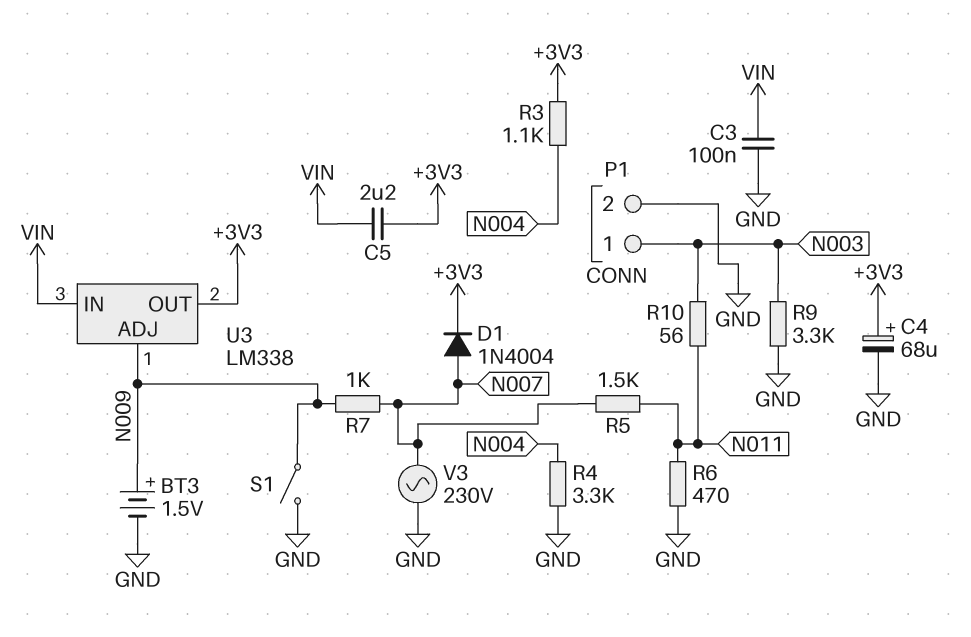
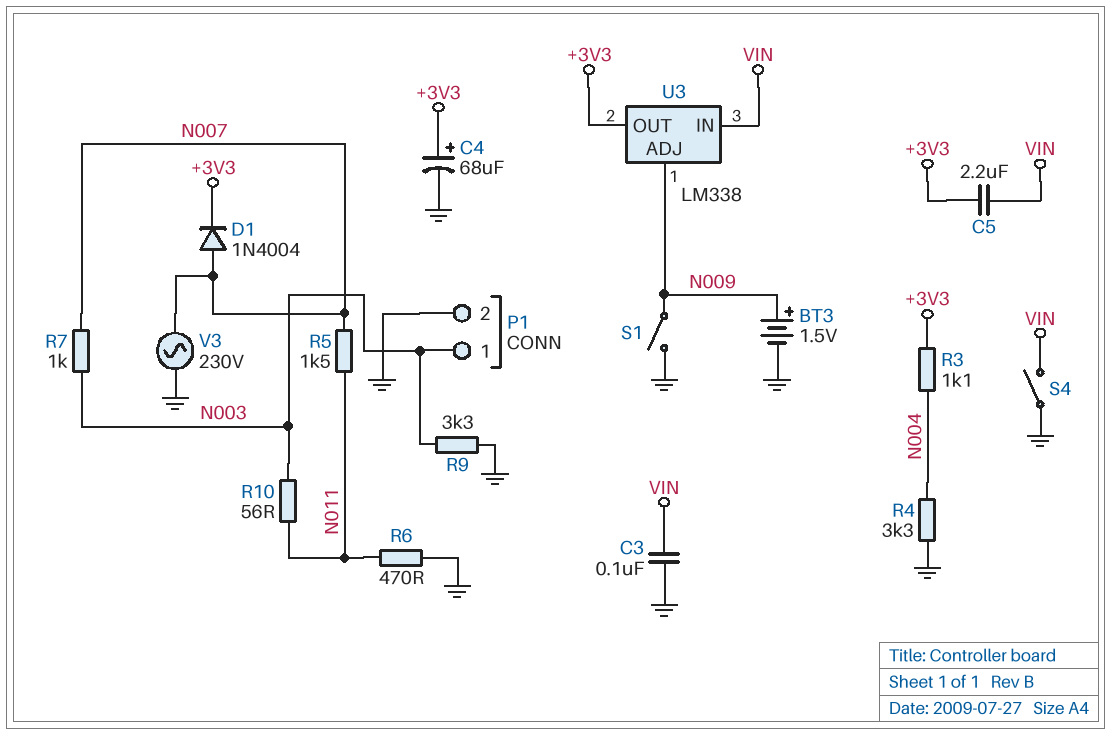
R7: 1k (N007, N009) -> 1k (N003, N007)
S4: none -> switch (GND, VIN)

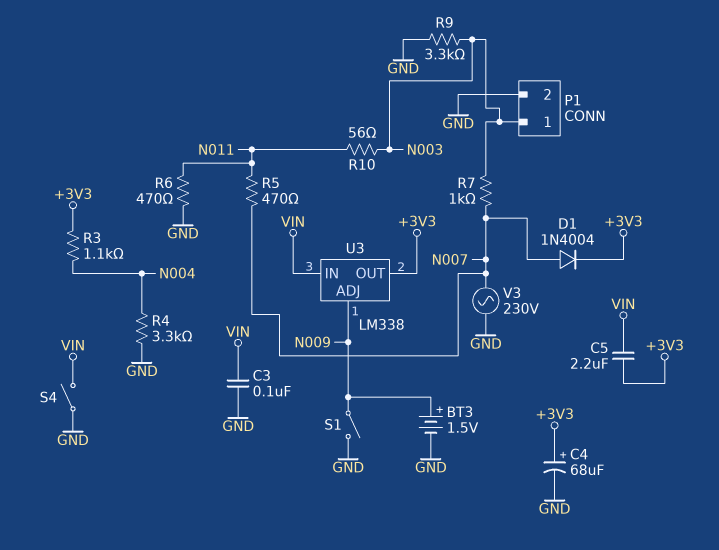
R5: 1.5k (N007, N011) -> 470 (N007, N011)

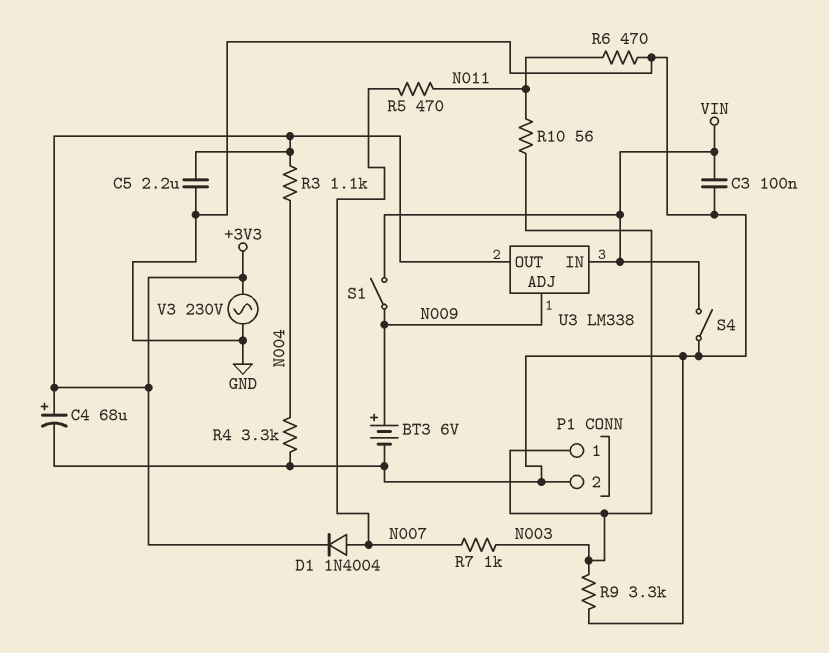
BT3: 1.5V (plus N009, minus GND) -> 6V (plus N009, minus GND)
C5: 2.2uF (+3V3, VIN) -> 2.2uF (+3V3, GND)
S1: switch (GND, N009) -> switch (N009, VIN)
V3: AC 230V (GND, N007) -> AC 230V (+3V3, GND)

